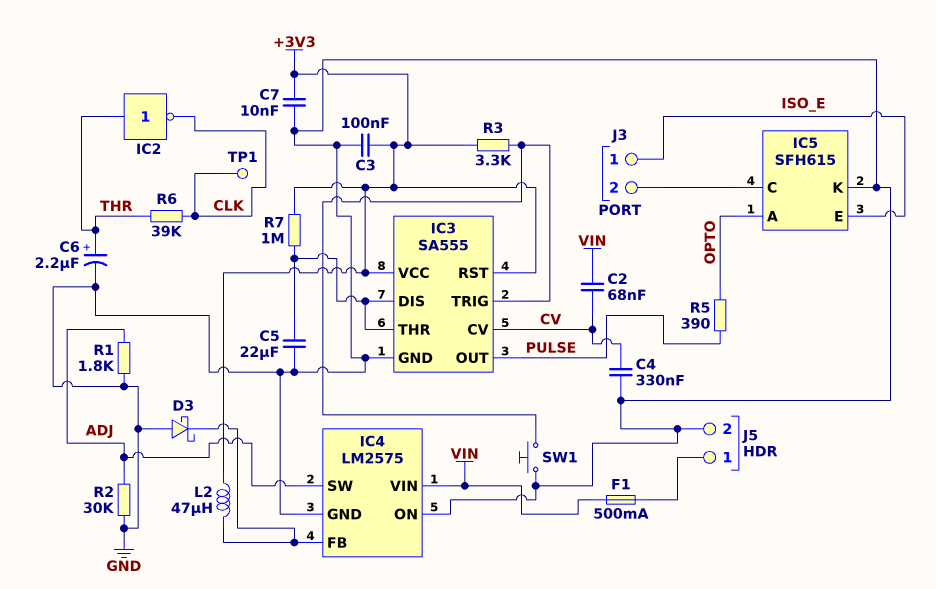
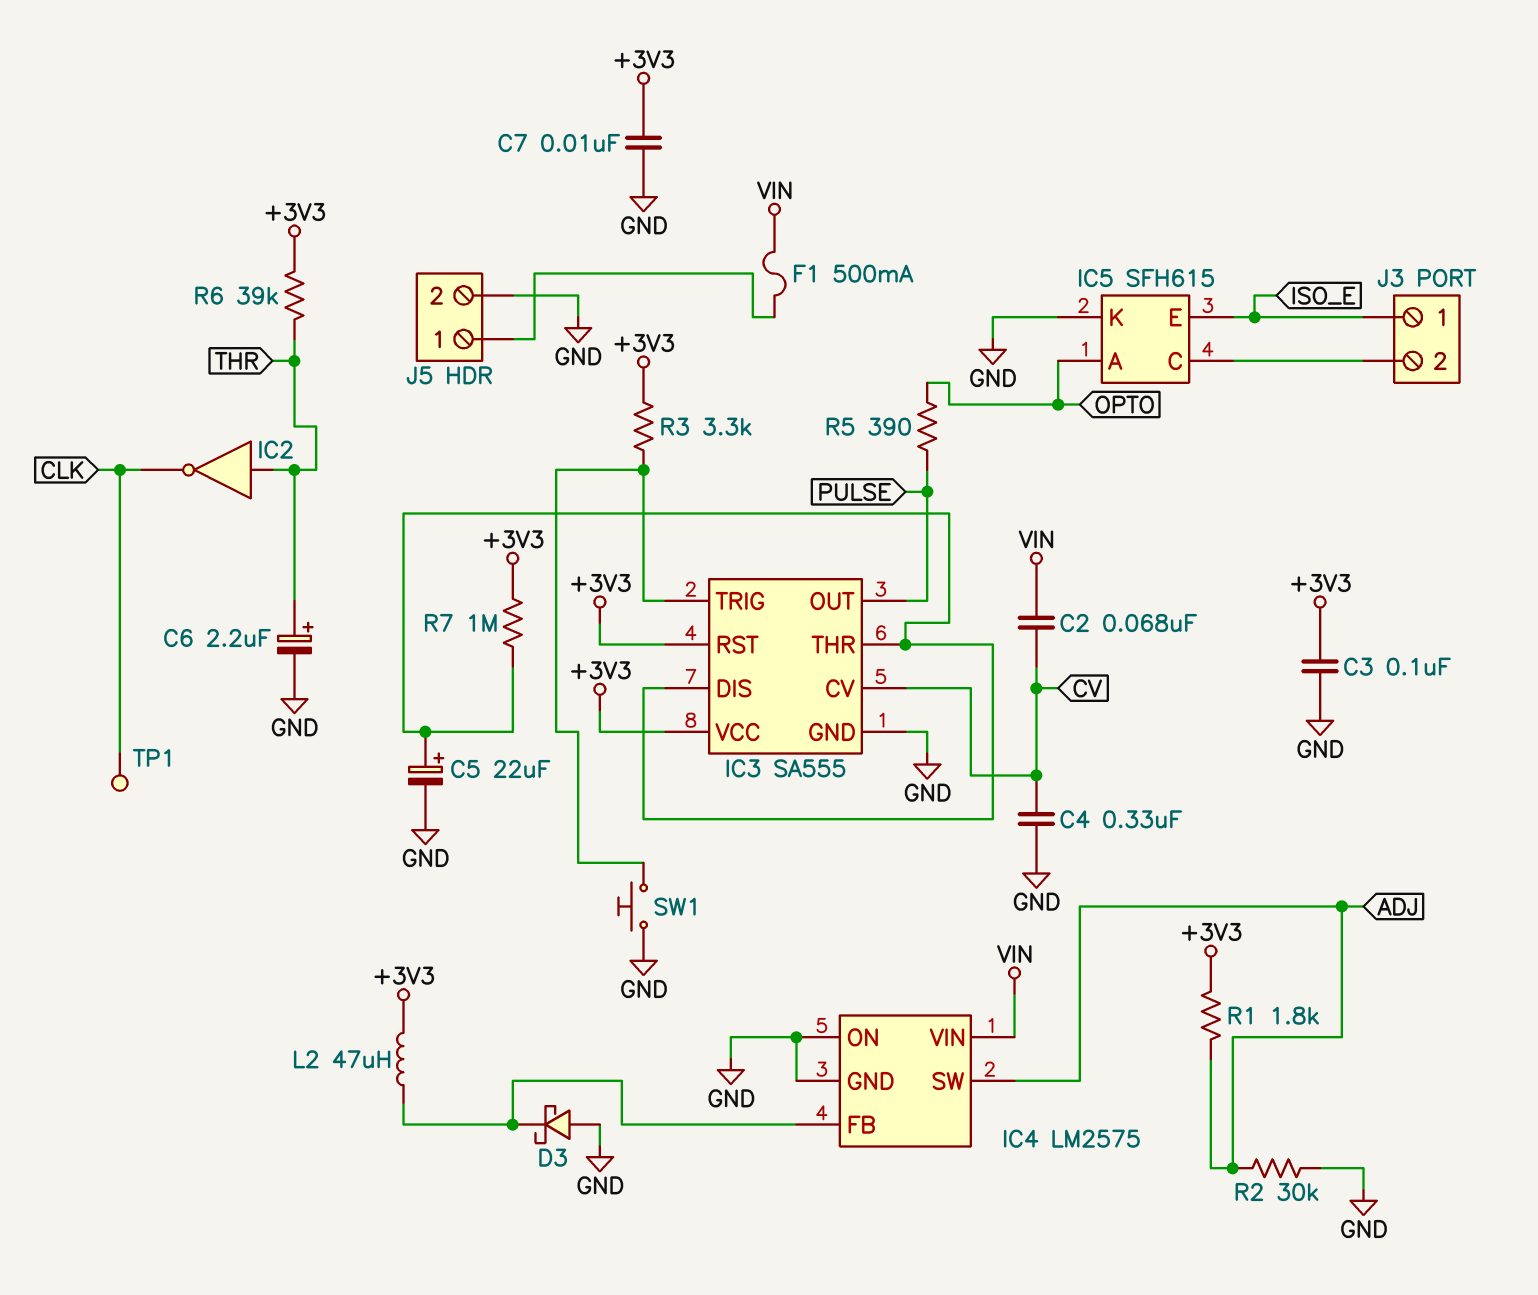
C5: 22uF (GND, IC3/DIS) -> 22uF (plus IC3/DIS, minus GND)
R1: 1.8k (ADJ, GND) -> 1.8k (+3V3, ADJ)
R6: 39k (CLK, THR) -> 39k (+3V3, THR)

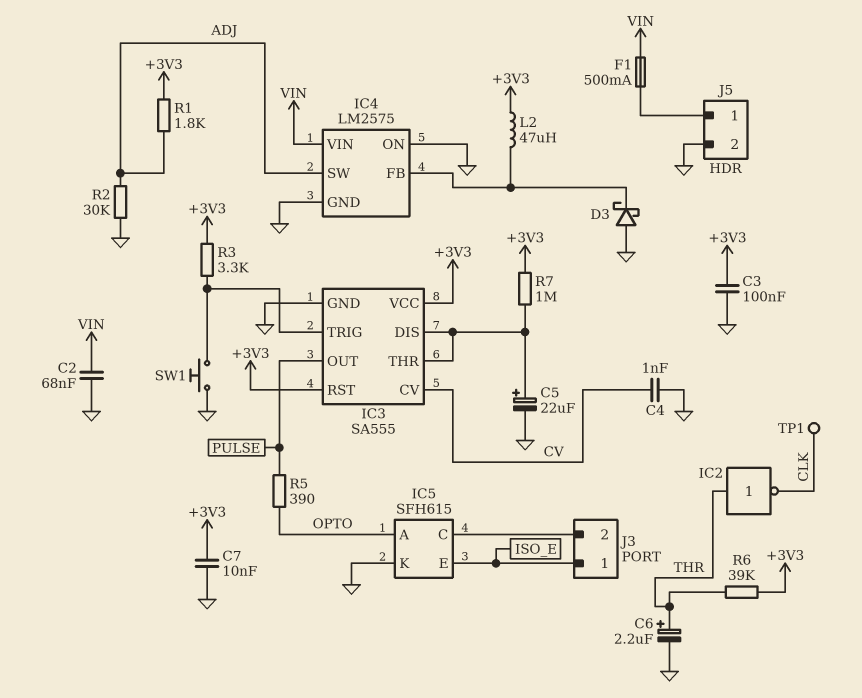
C2: 68nF (CV, VIN) -> 68nF (GND, VIN)
C4: 330nF (CV, GND) -> 1nF (CV, GND)

